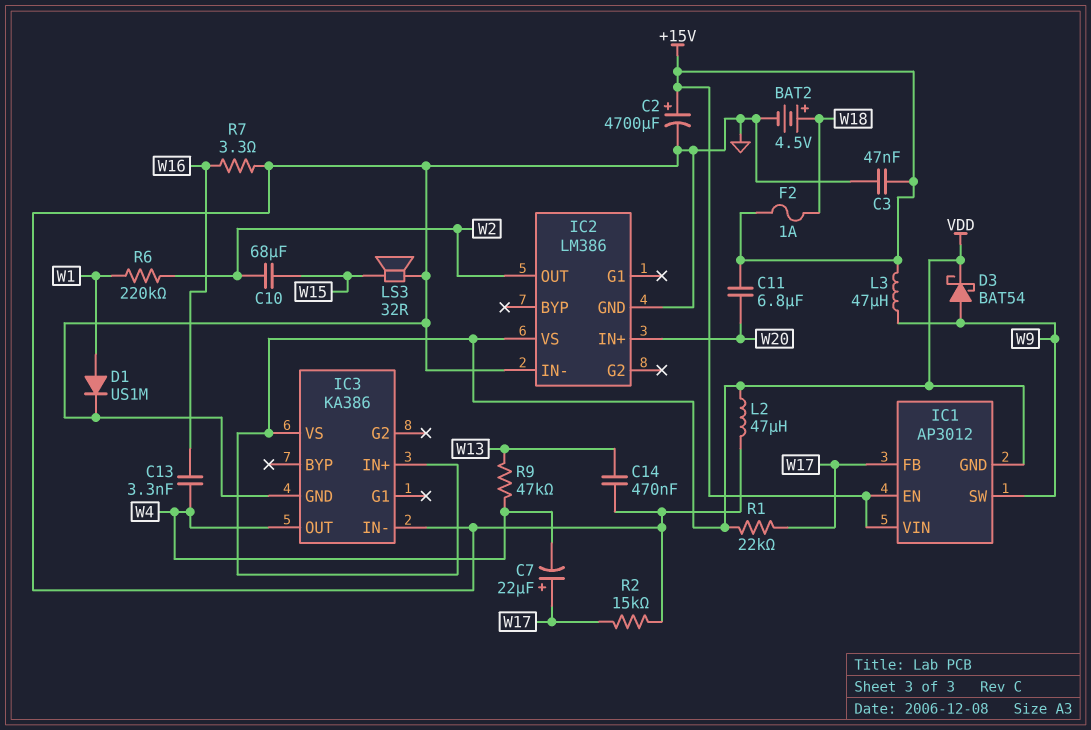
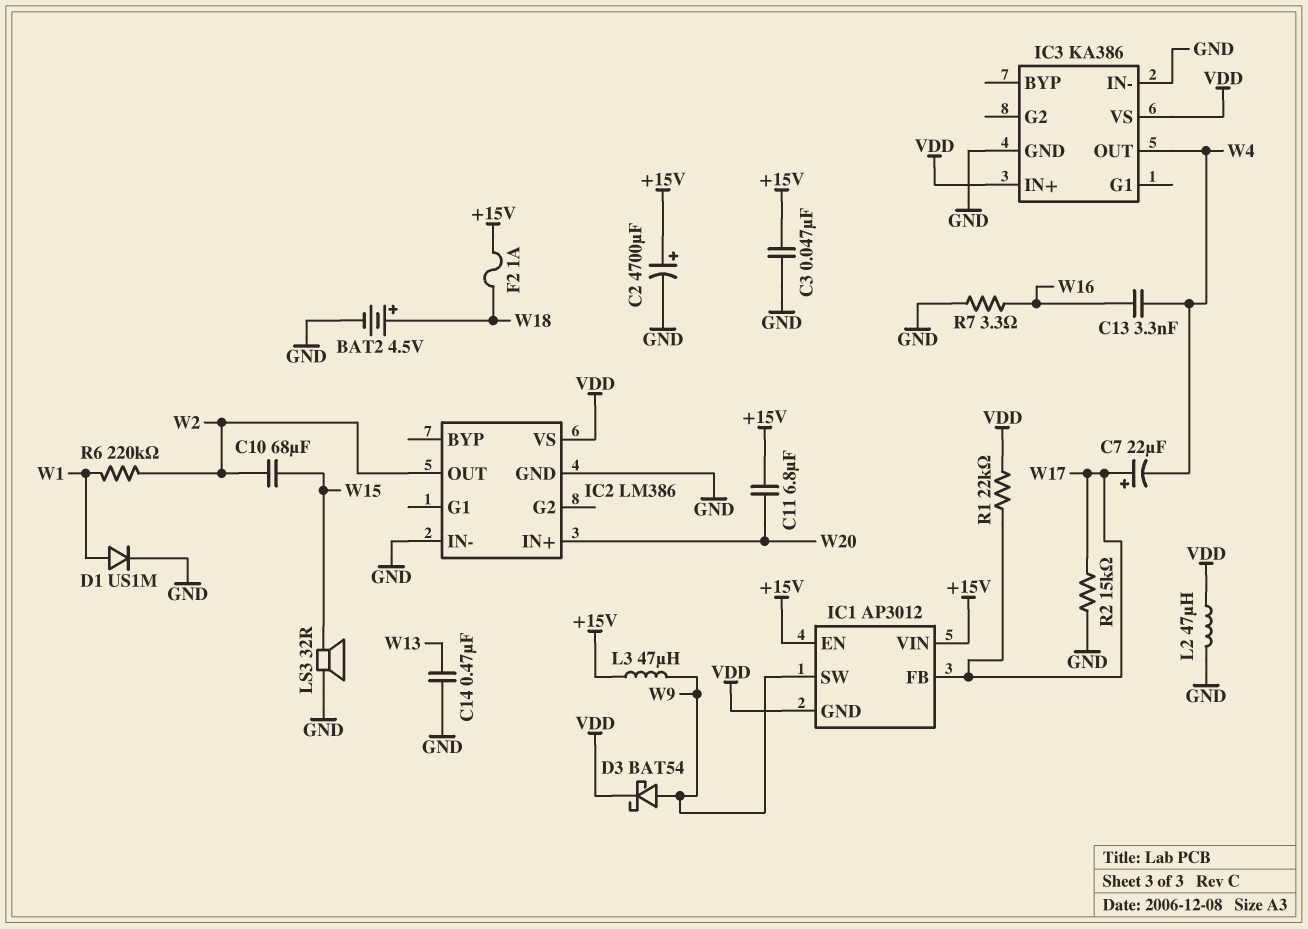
R9: 47k (W4, W13) -> none

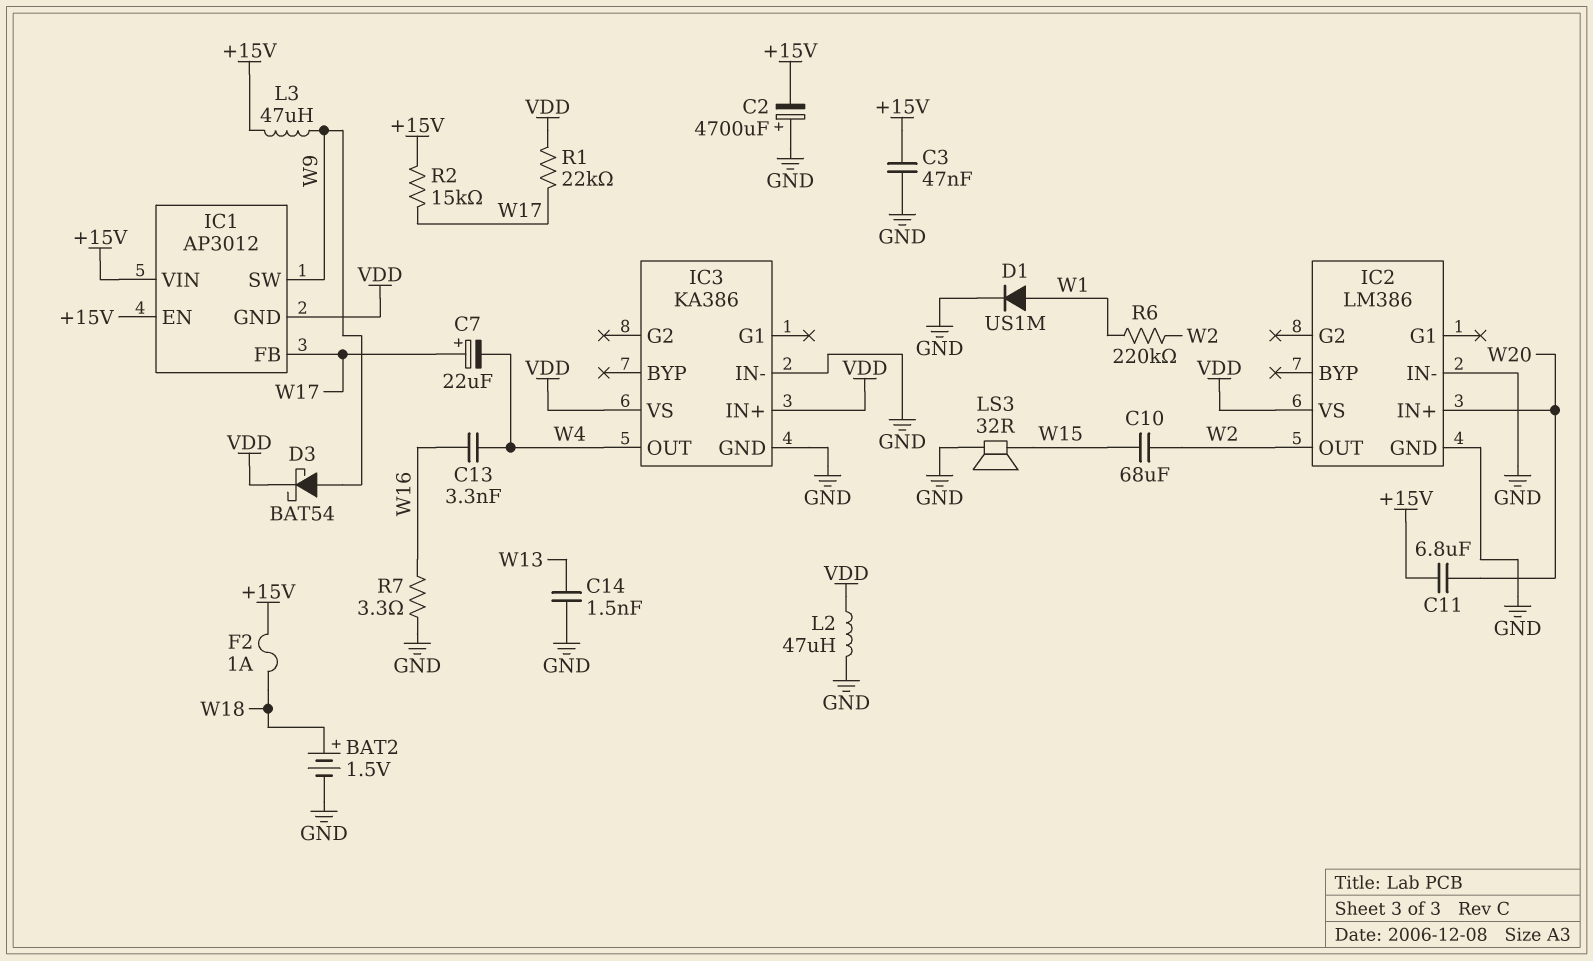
BAT2: 4.5V (plus W18, minus GND) -> 1.5V (plus W18, minus GND)
C2: 4700uF (plus +15V, minus GND) -> 4700uF (plus GND, minus +15V)
C14: 470nF (GND, W13) -> 1.5nF (GND, W13)
R2: 15k (GND, W17) -> 15k (+15V, W17)

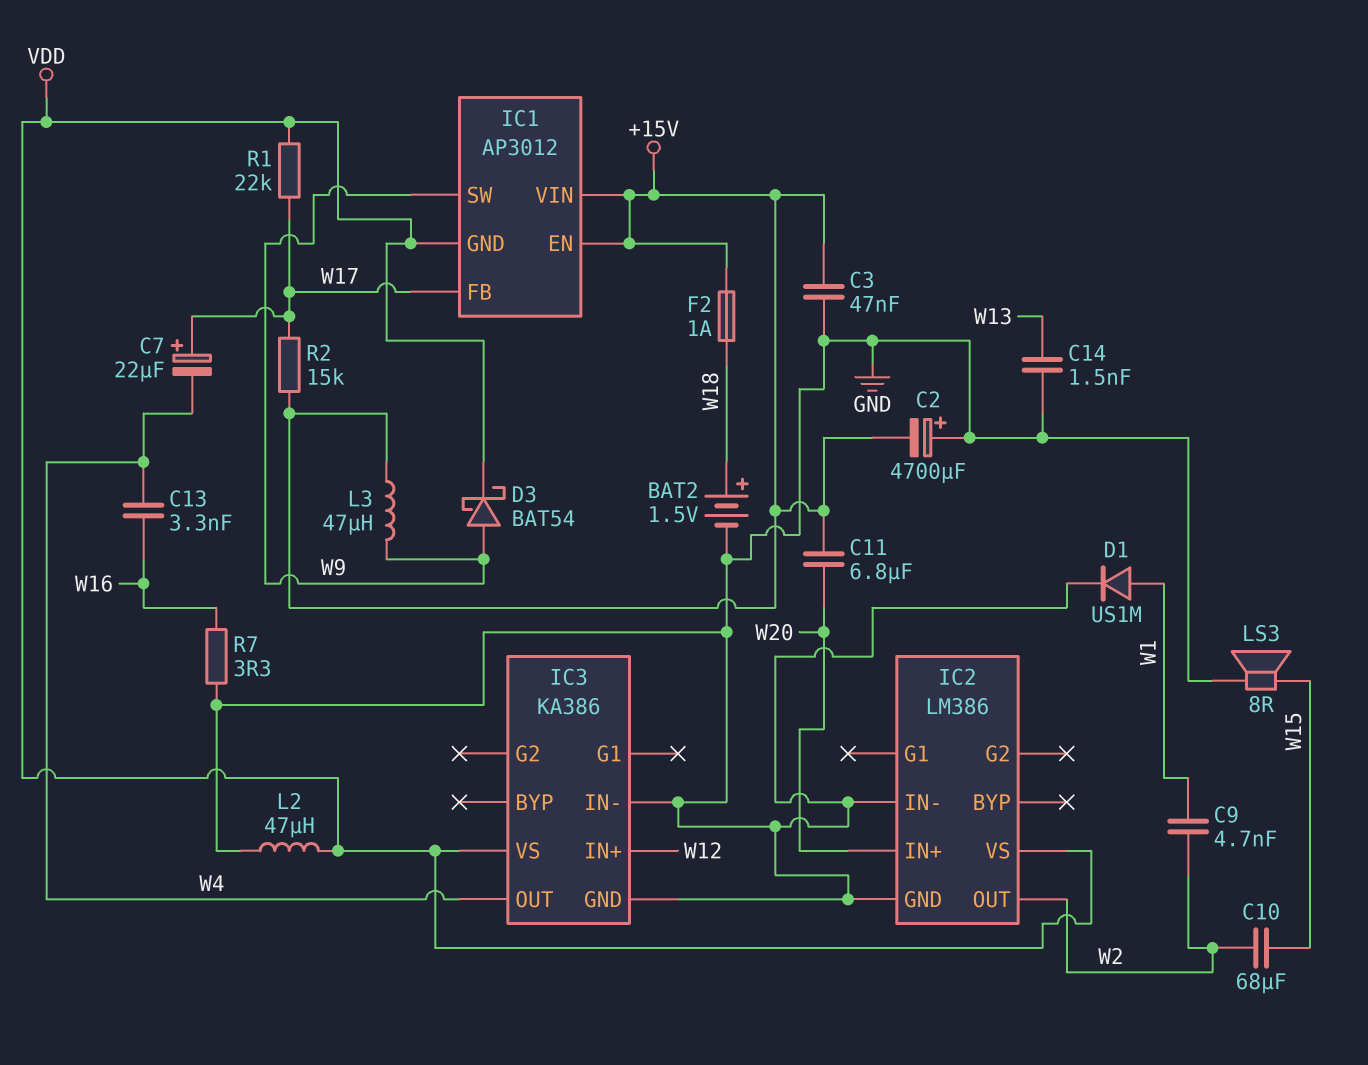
C9: none -> 4.7nF (W1, W2)
IC3 pin IN+: VDD -> W12
LS3: speaker 32R (GND, W15) -> speaker 8R (GND, W15)
R6: 220k (W1, W2) -> none

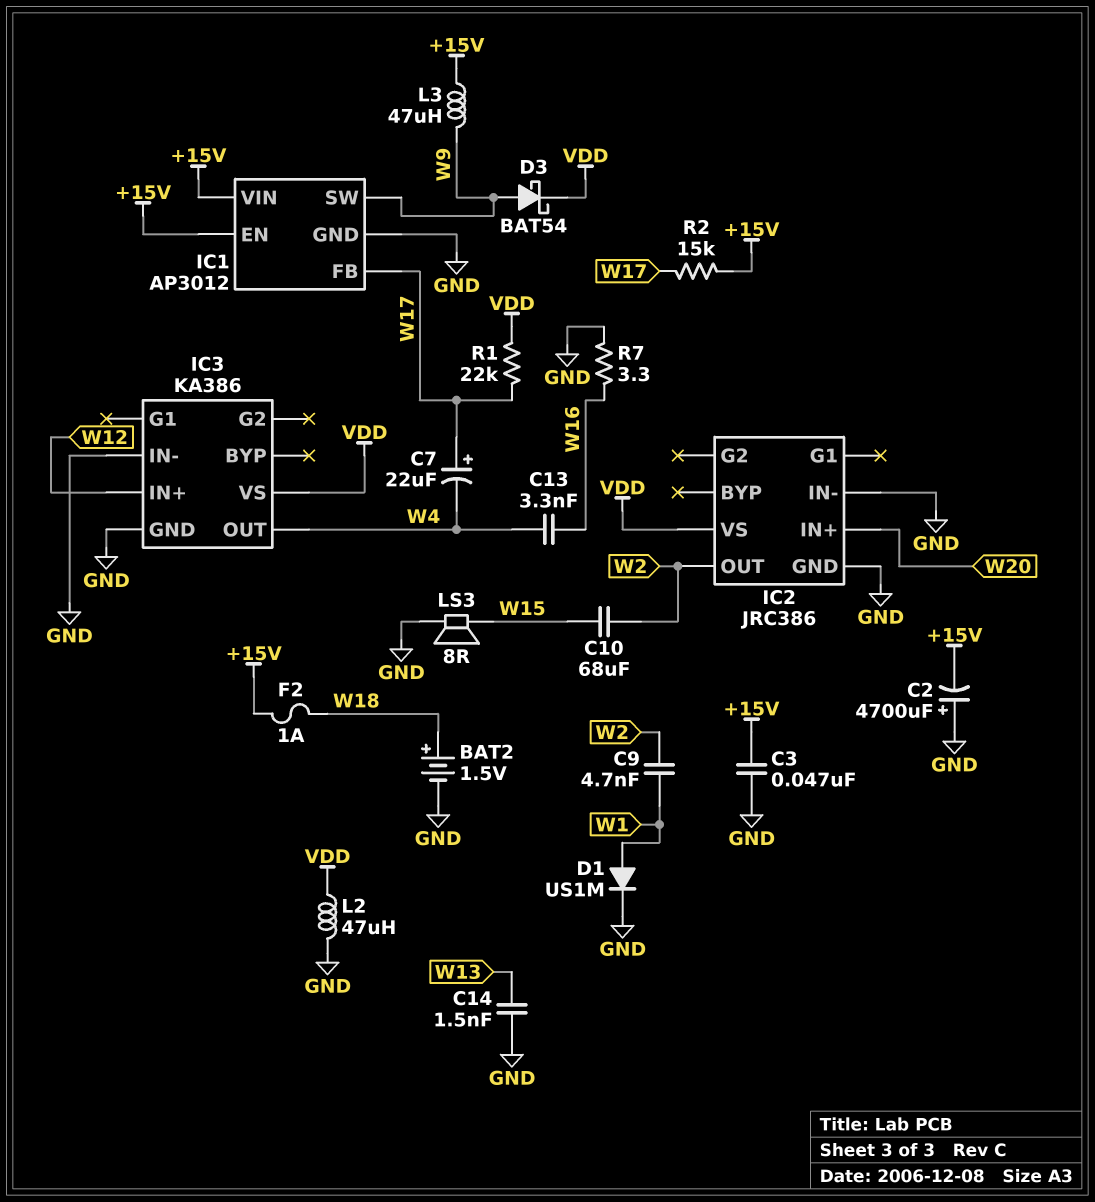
C11: 6.8uF (+15V, W20) -> none
IC1 pin GND: VDD -> GND
IC2: LM386 -> JRC386

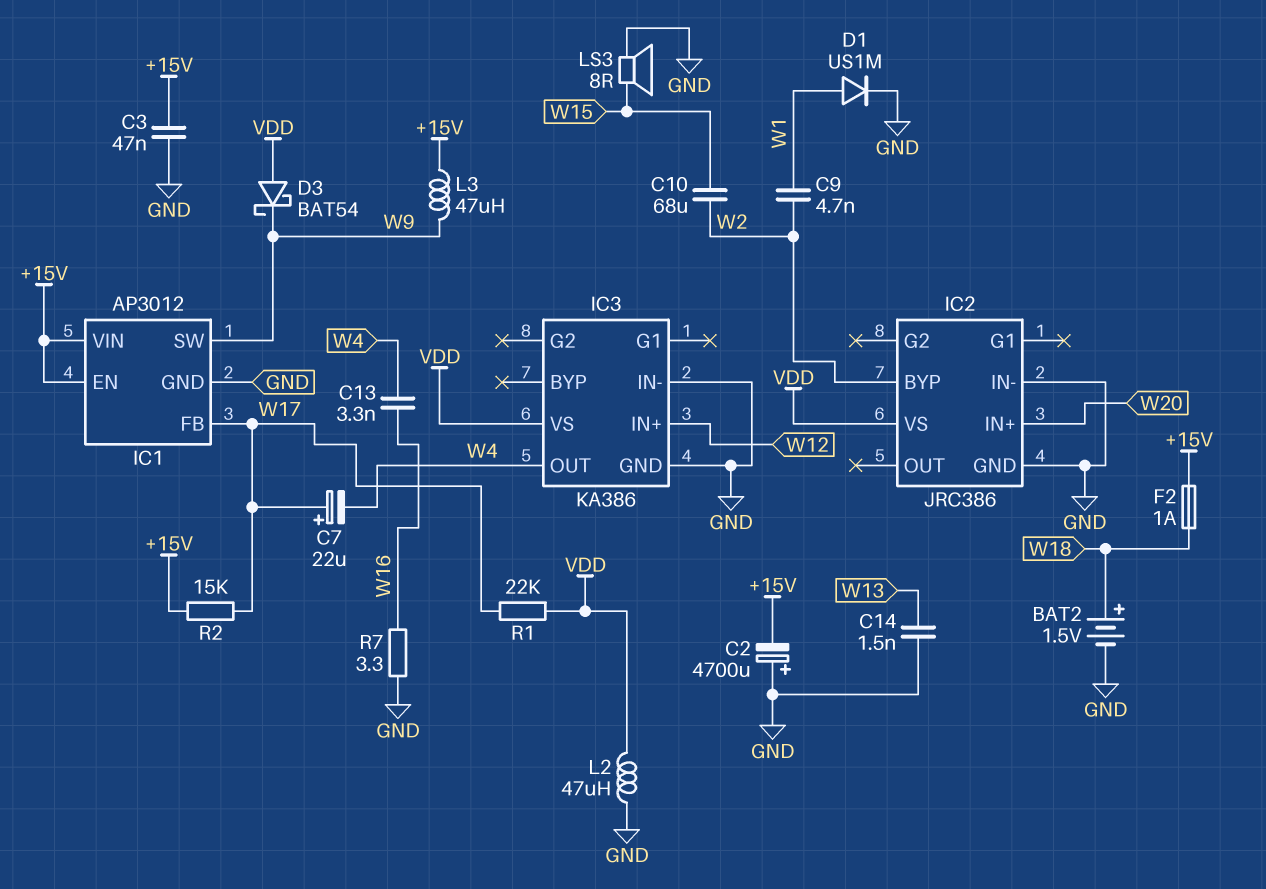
D3: schottky BAT54 (A W9, K VDD) -> schottky BAT54 (A VDD, K W9)
IC2 pin BYP: none -> W2
IC2 pin OUT: W2 -> none

